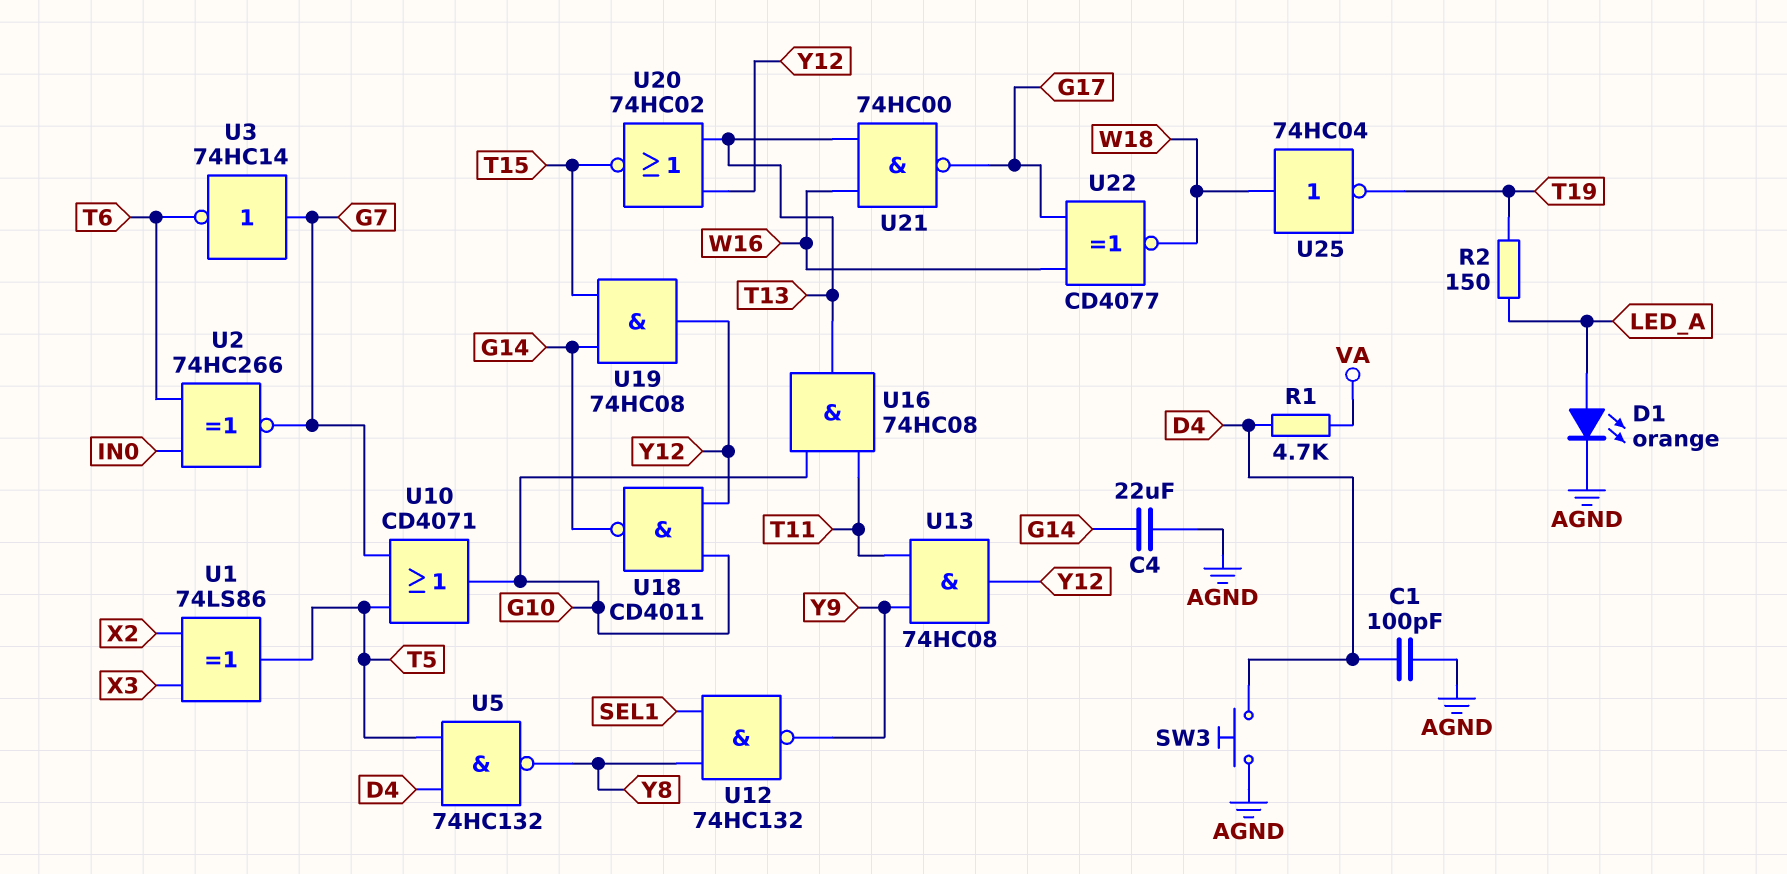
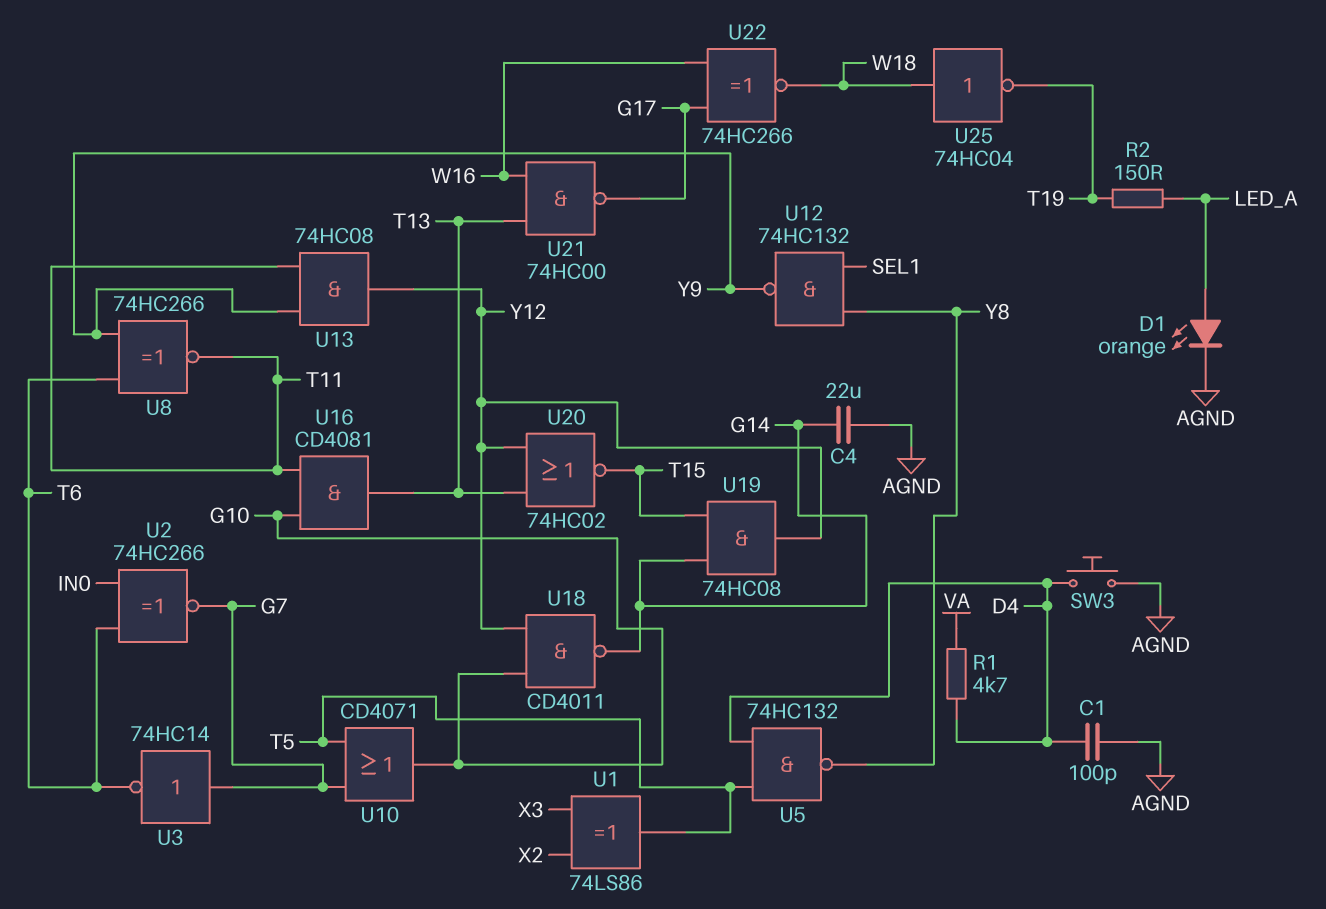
U8: none -> XNOR 74HC266 (in T6, in Y9, out T11)
U16: AND 74HC08 (in G10, in T11, out T13) -> AND CD4081 (in G10, in T11, out T13)
U22: XNOR CD4077 (in G17, in W16, out W18) -> XNOR 74HC266 (in G17, in W16, out W18)

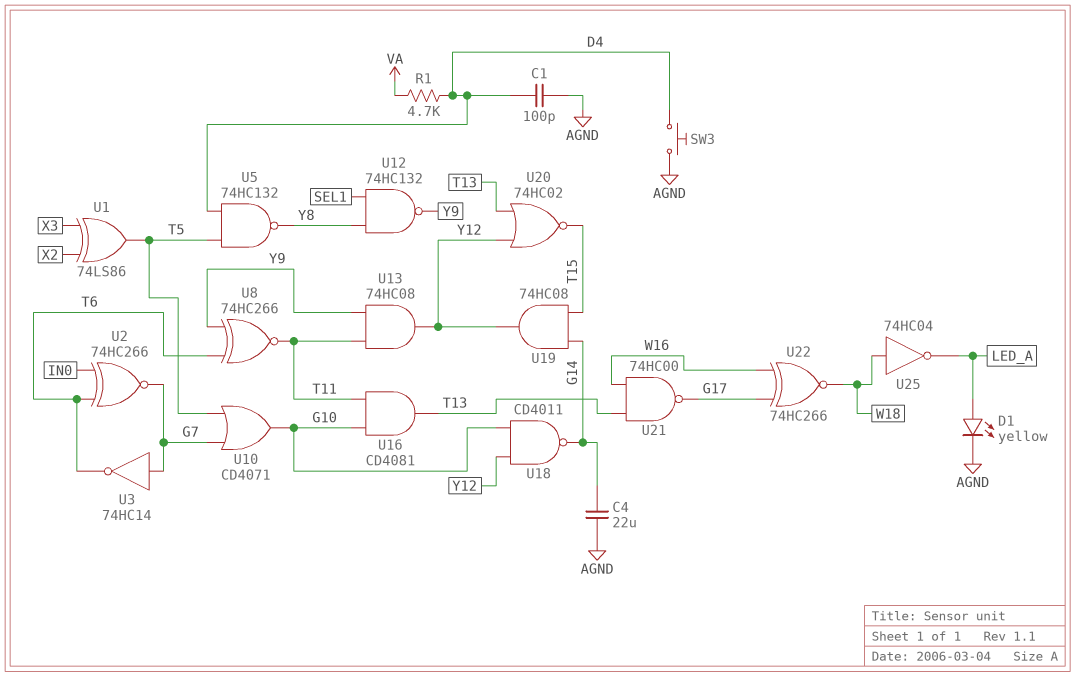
D1: LED orange (A LED_A, K AGND) -> LED yellow (A LED_A, K AGND)
R2: 150 (LED_A, T19) -> none
U25: NOT 74HC04 (in W18, out T19) -> NOT 74HC04 (in W18, out LED_A)

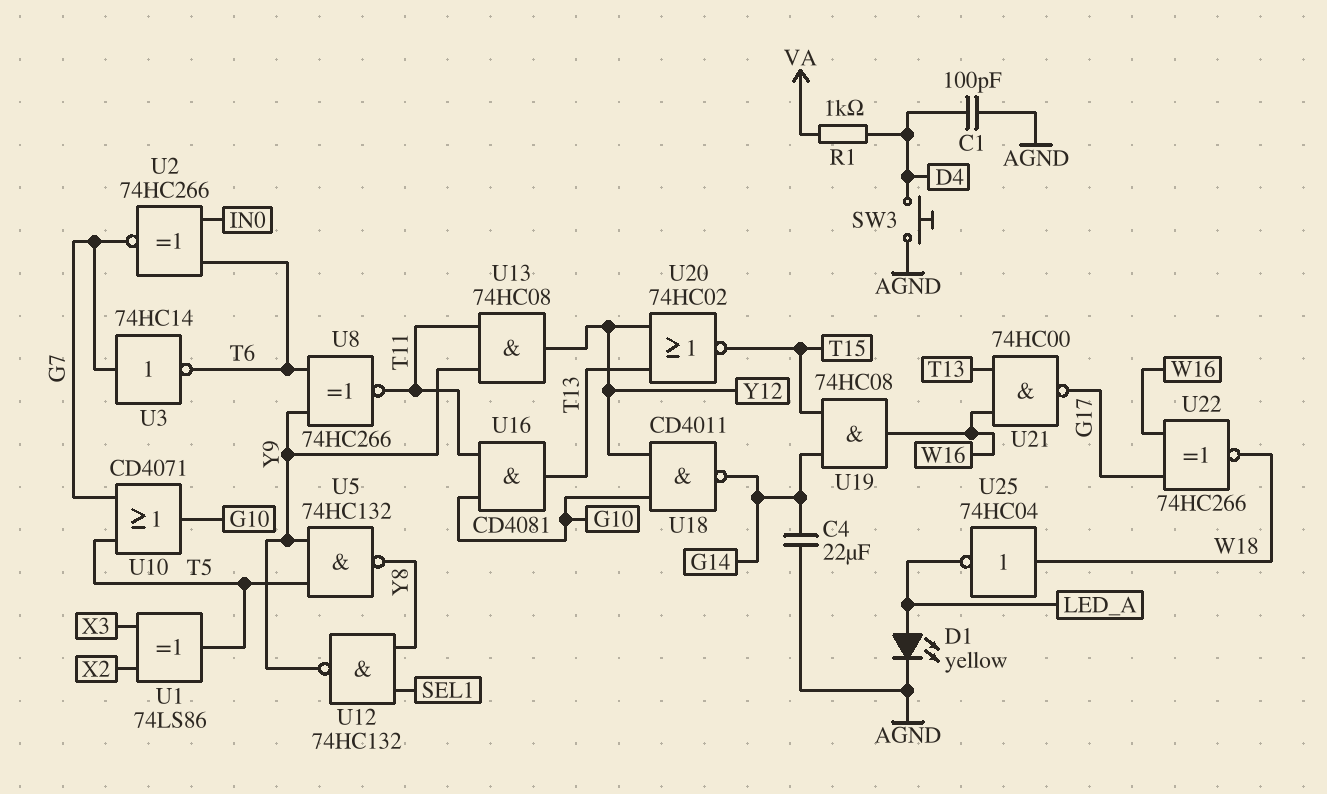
R1: 4.7k (D4, VA) -> 1k (D4, VA)
U5: NAND 74HC132 (in D4, in T5, out Y8) -> NAND 74HC132 (in T5, in Y9, out Y8)
U19: AND 74HC08 (in G14, in T15, out Y12) -> AND 74HC08 (in G14, in T15, out W16)

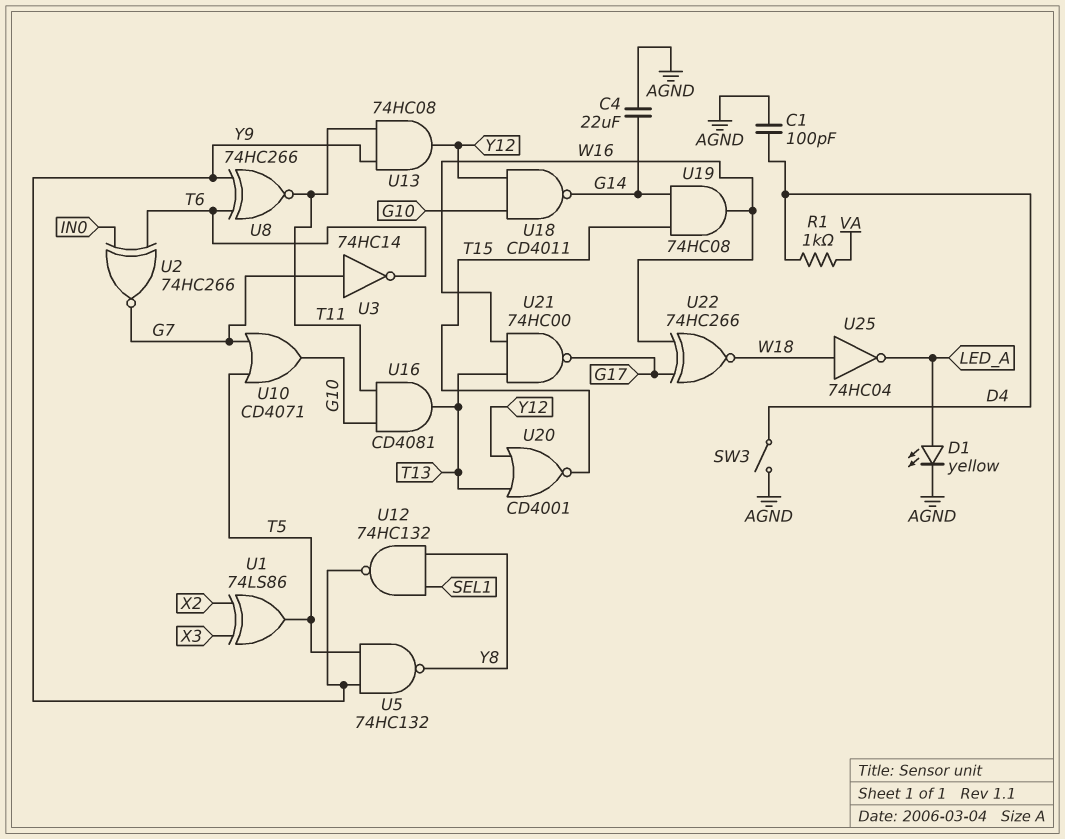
SW3: button (AGND, D4) -> switch (AGND, D4)
U20: NOR 74HC02 (in T13, in Y12, out T15) -> NOR CD4001 (in T13, in Y12, out T15)

